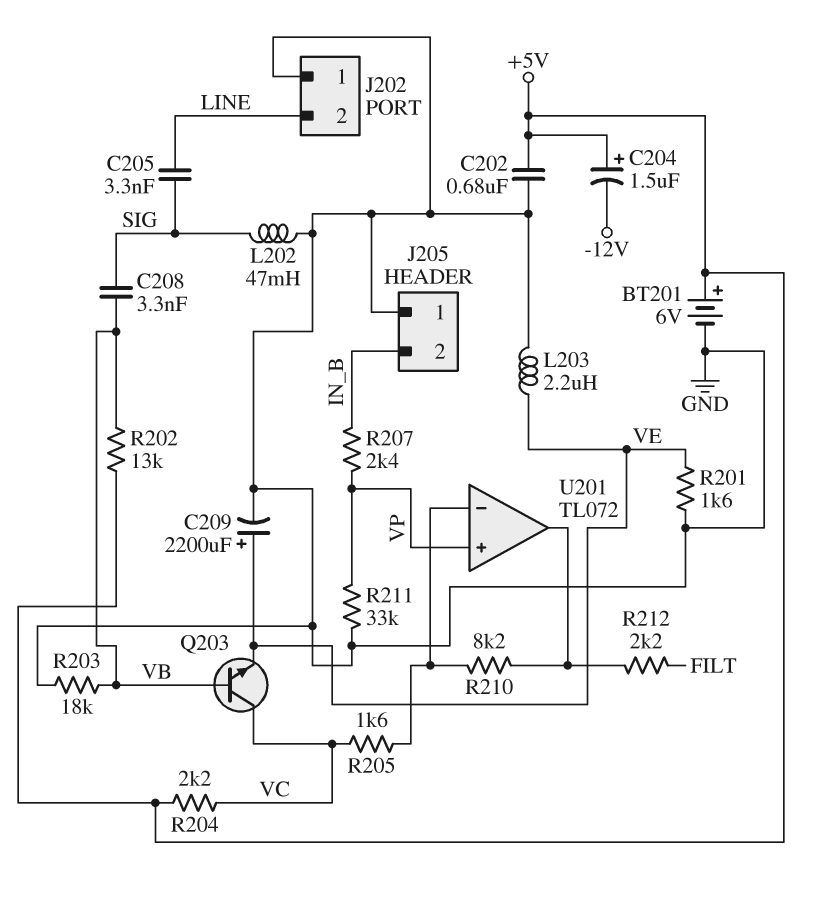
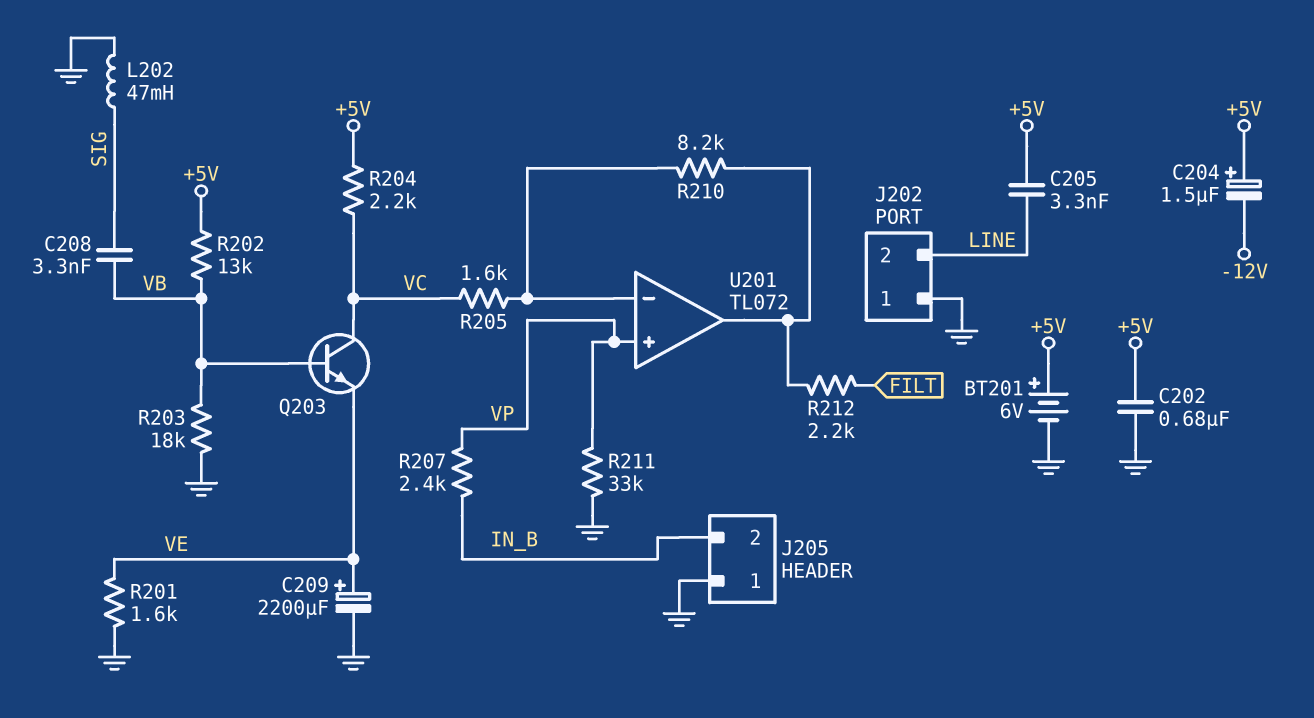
C205: 3.3nF (LINE, SIG) -> 3.3nF (+5V, LINE)
L203: 2.2uH (GND, VE) -> none

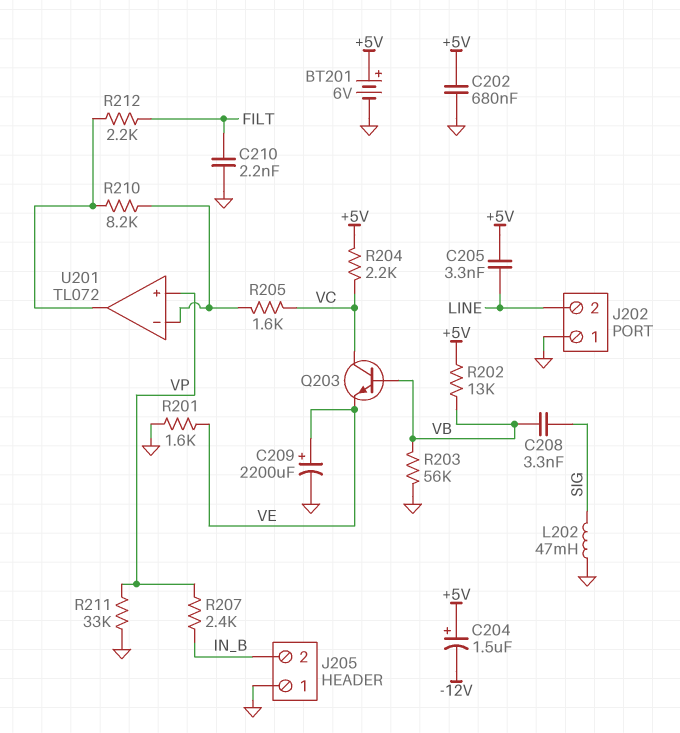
C210: none -> 2.2nF (FILT, GND)
R203: 18k (GND, VB) -> 56k (GND, VB)

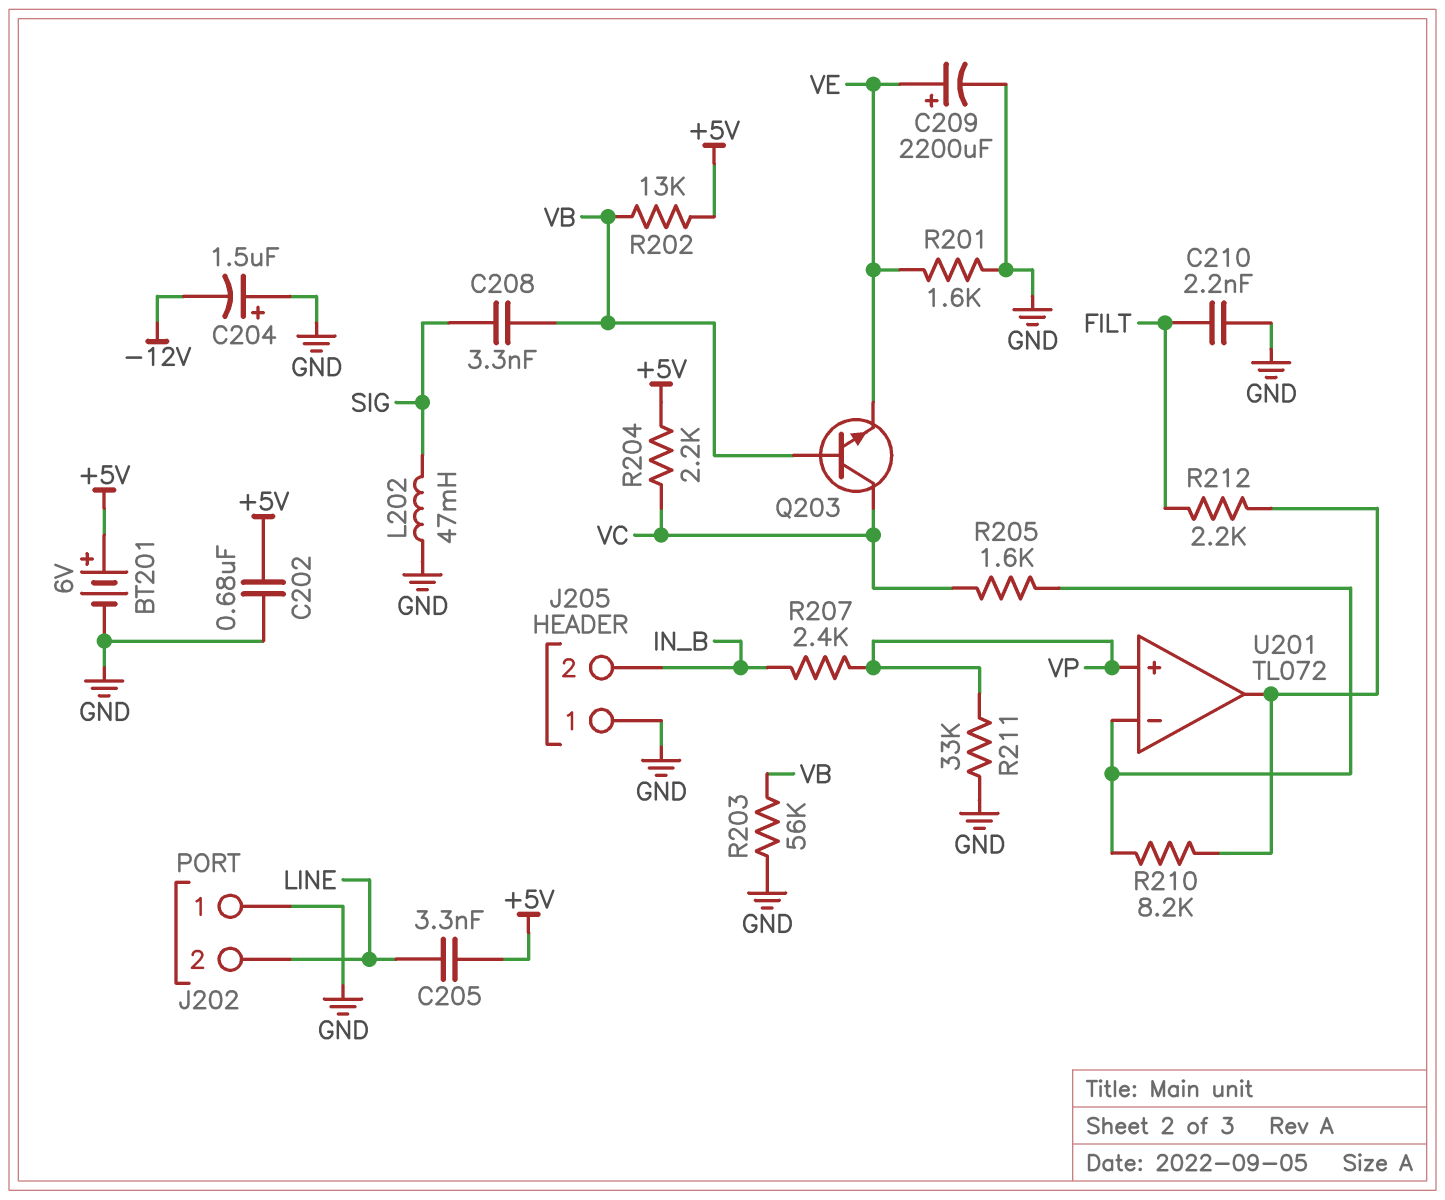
C204: 1.5uF (plus +5V, minus -12V) -> 1.5uF (plus GND, minus -12V)

